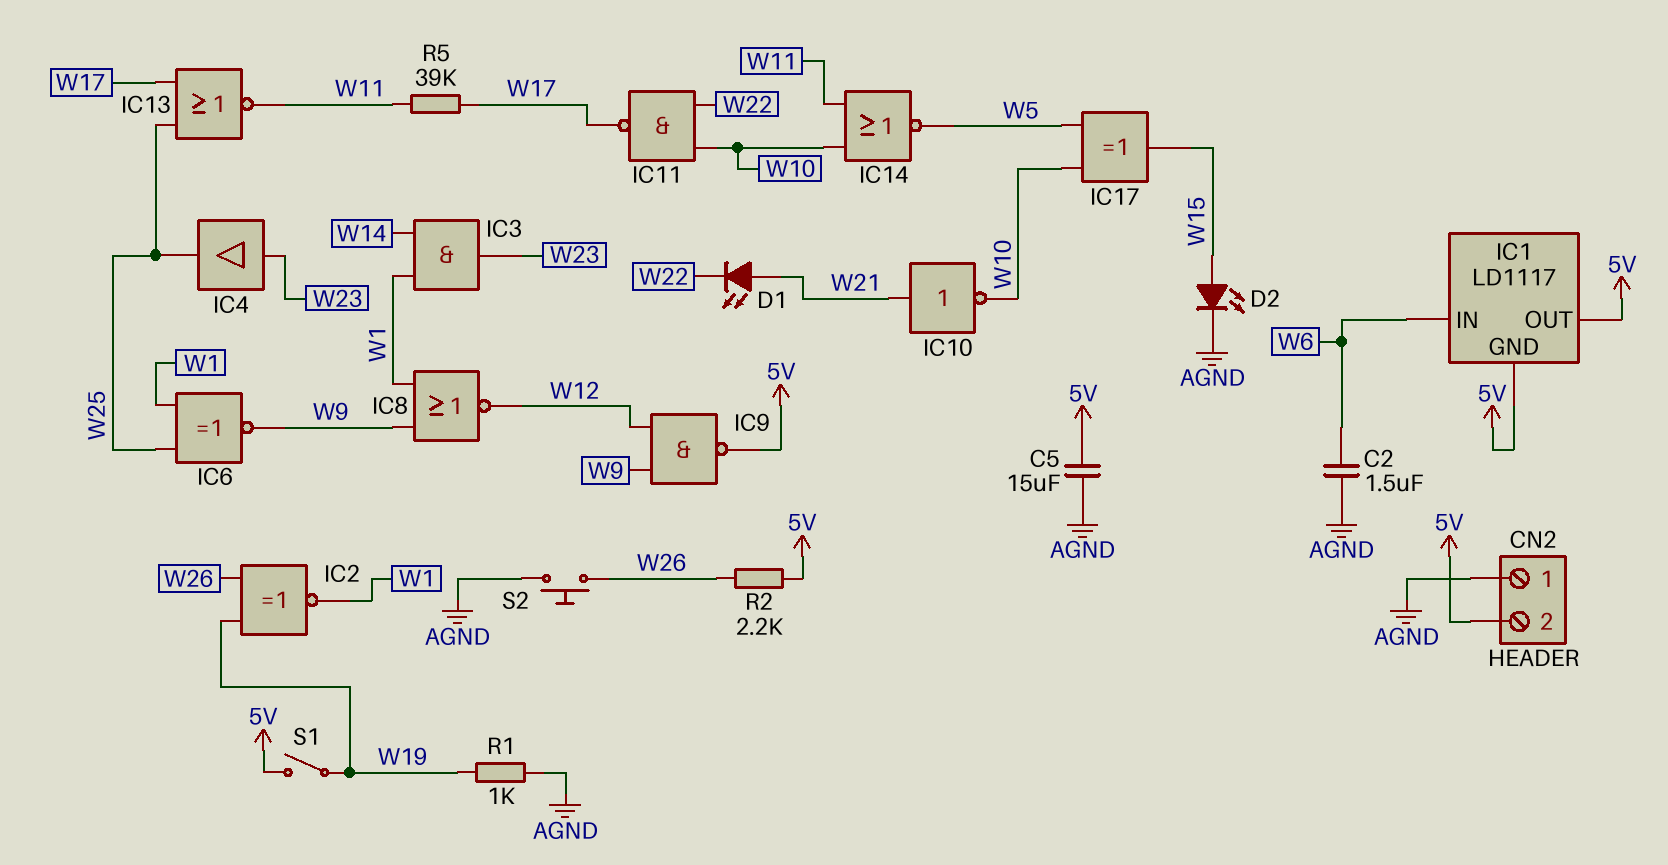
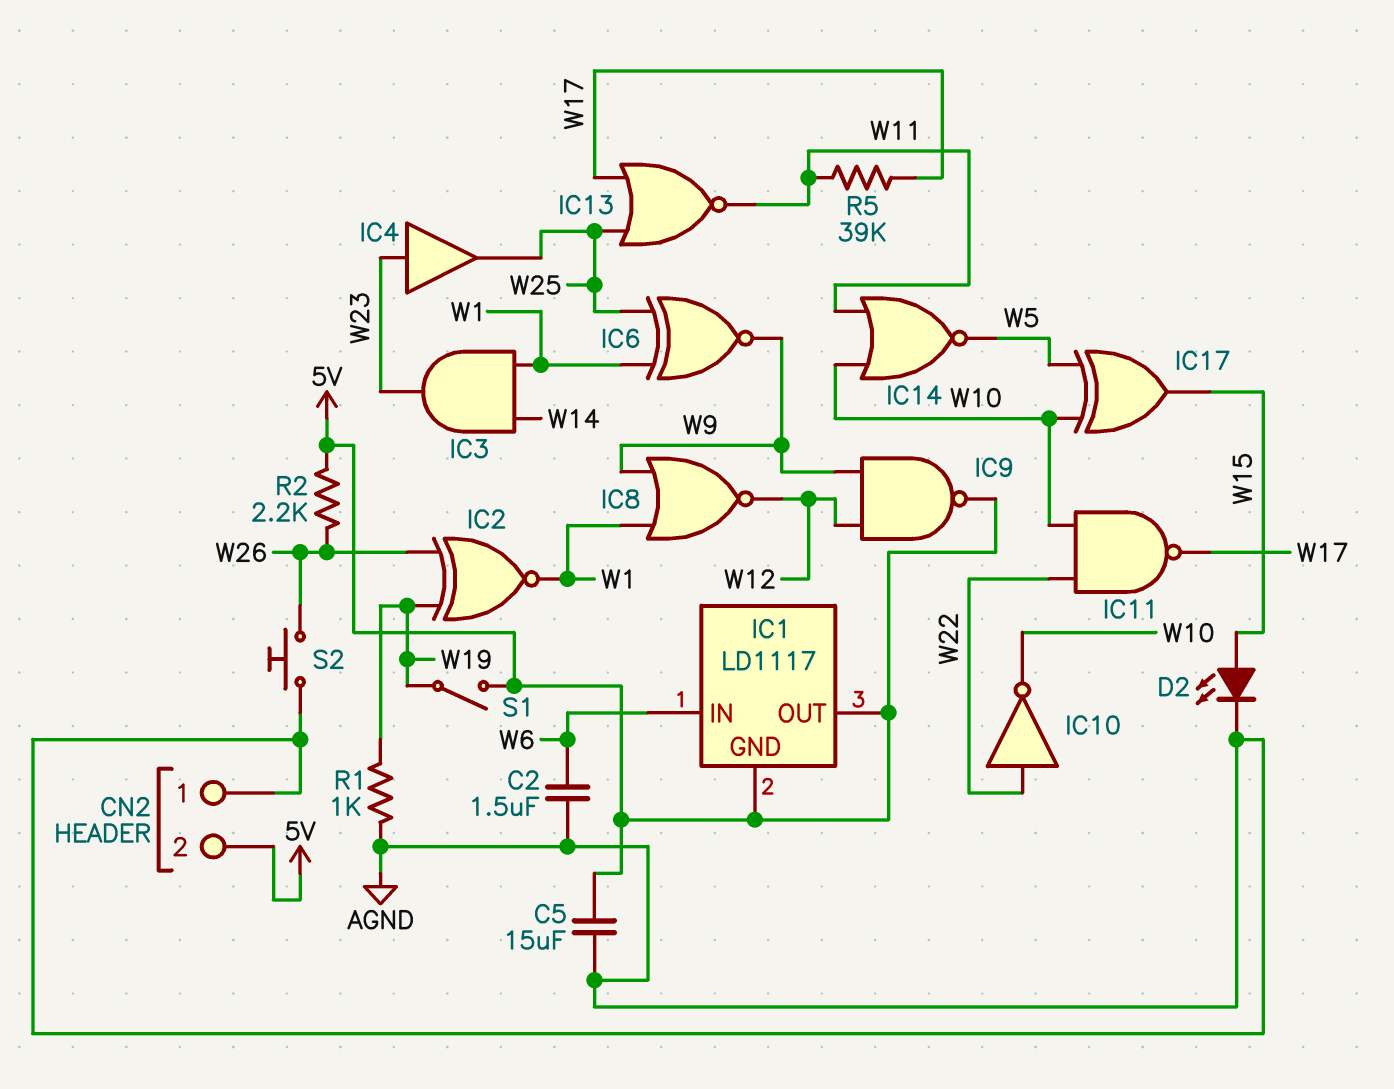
D1: LED (A W21, K W22) -> none
IC10: NOT (in W21, out W10) -> NOT (in W22, out W10)

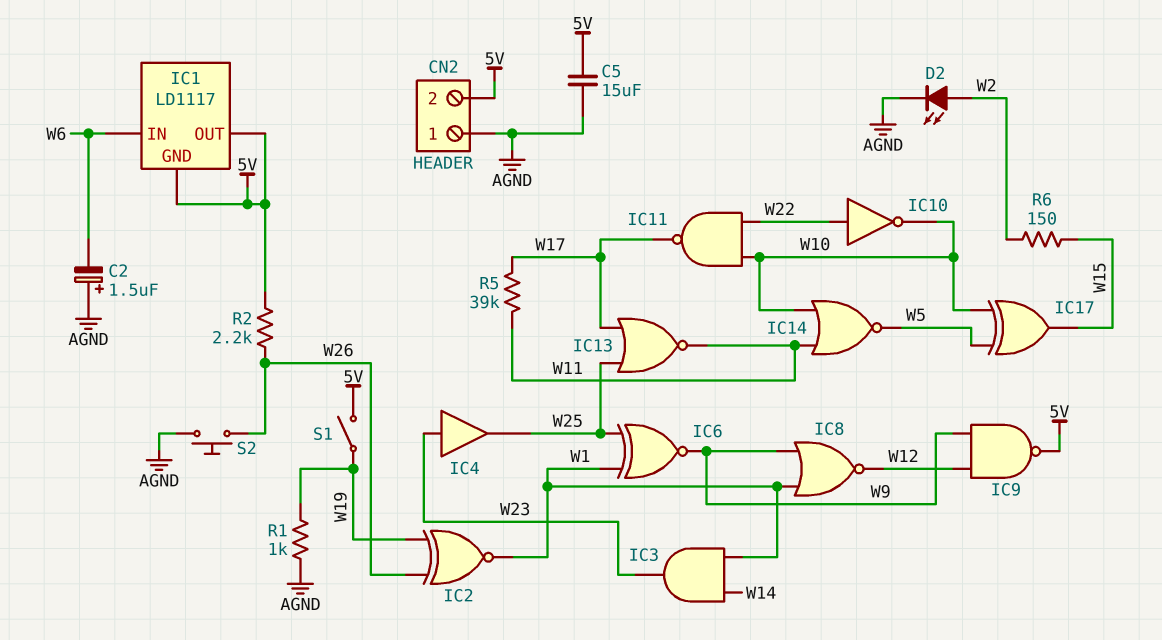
C2: 1.5uF (AGND, W6) -> 1.5uF (plus AGND, minus W6)
D2: LED (A W15, K AGND) -> LED (A W2, K AGND)
R6: none -> 150 (W2, W15)

